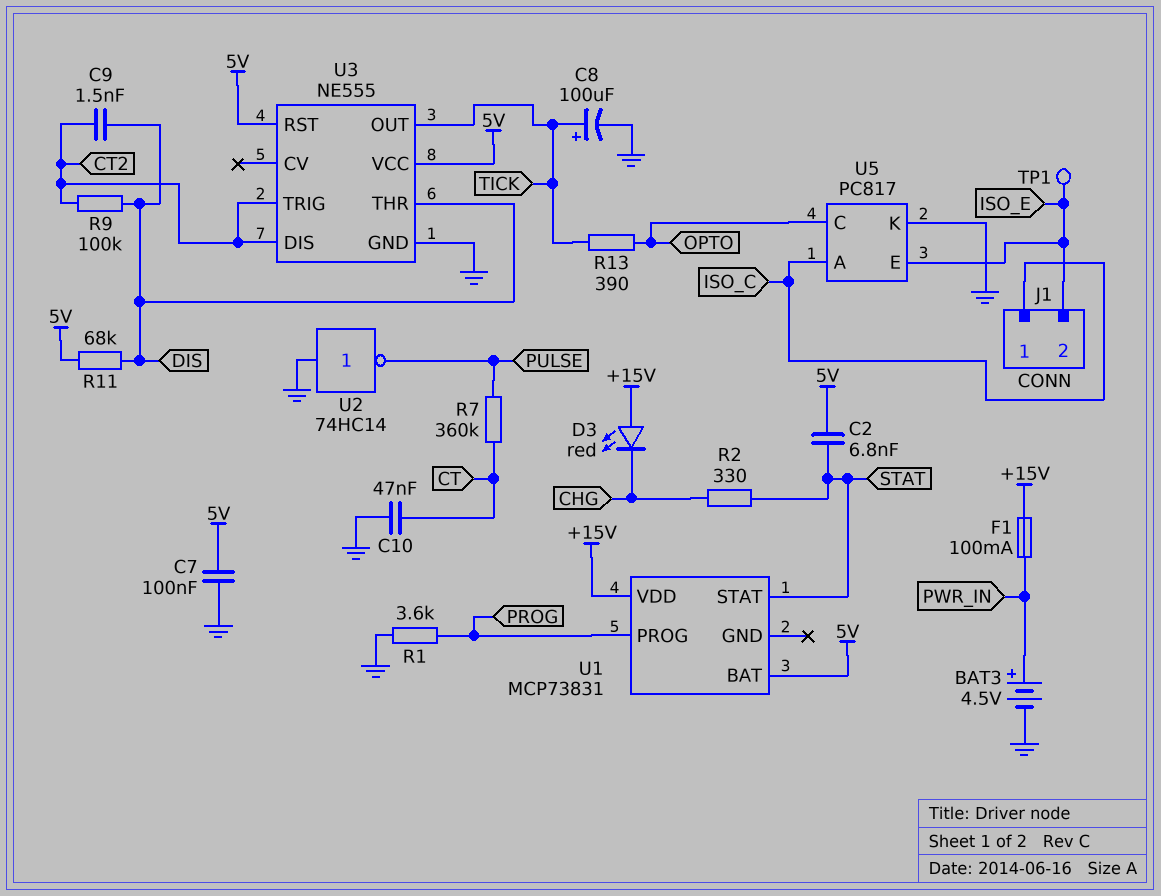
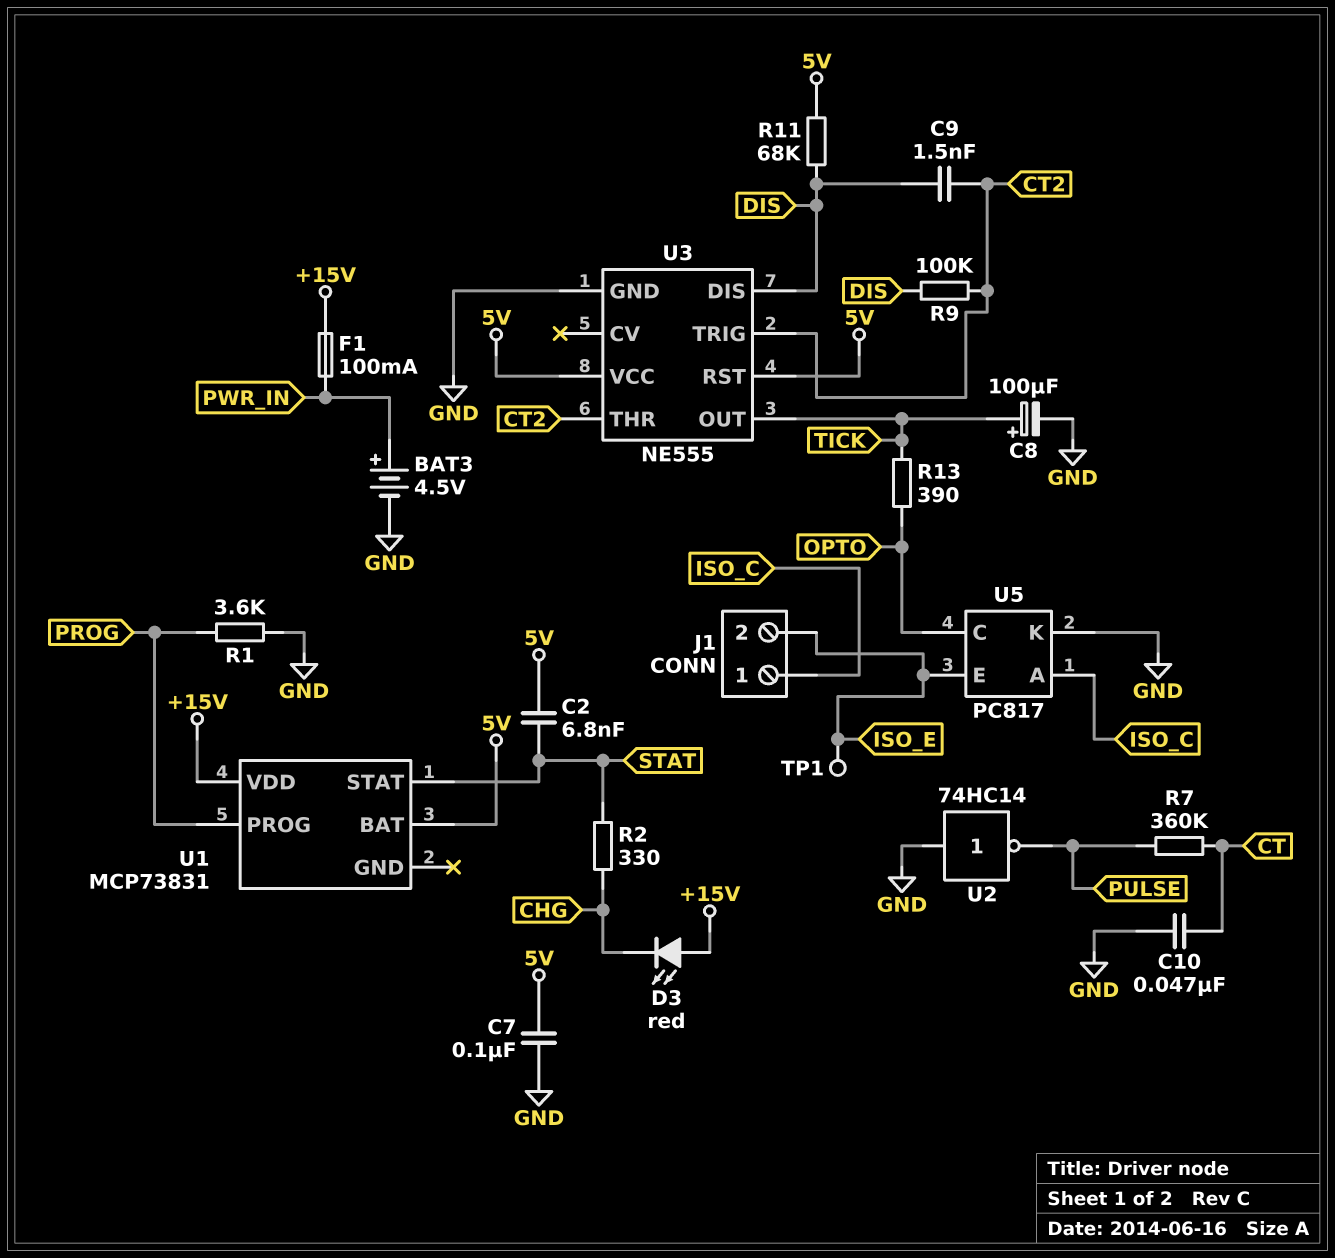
U3 pin DIS: CT2 -> DIS
U3 pin THR: DIS -> CT2

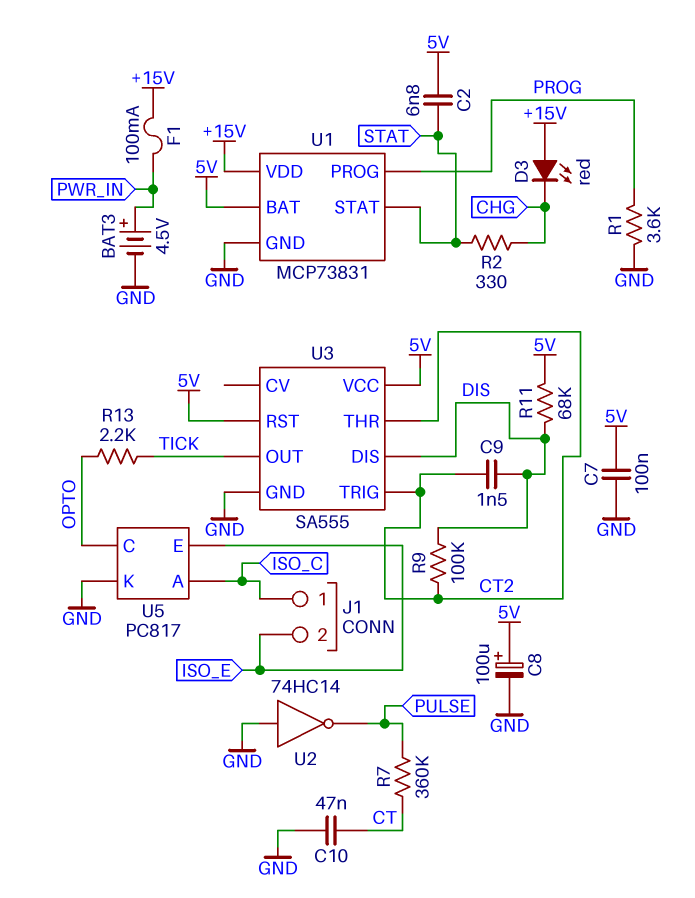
C8: 100uF (plus TICK, minus GND) -> 100uF (plus 5V, minus GND)
R13: 390 (OPTO, TICK) -> 2.2k (OPTO, TICK)
TP1: test point (ISO_E) -> none
U1 pin GND: none -> GND
U3: NE555 -> SA555

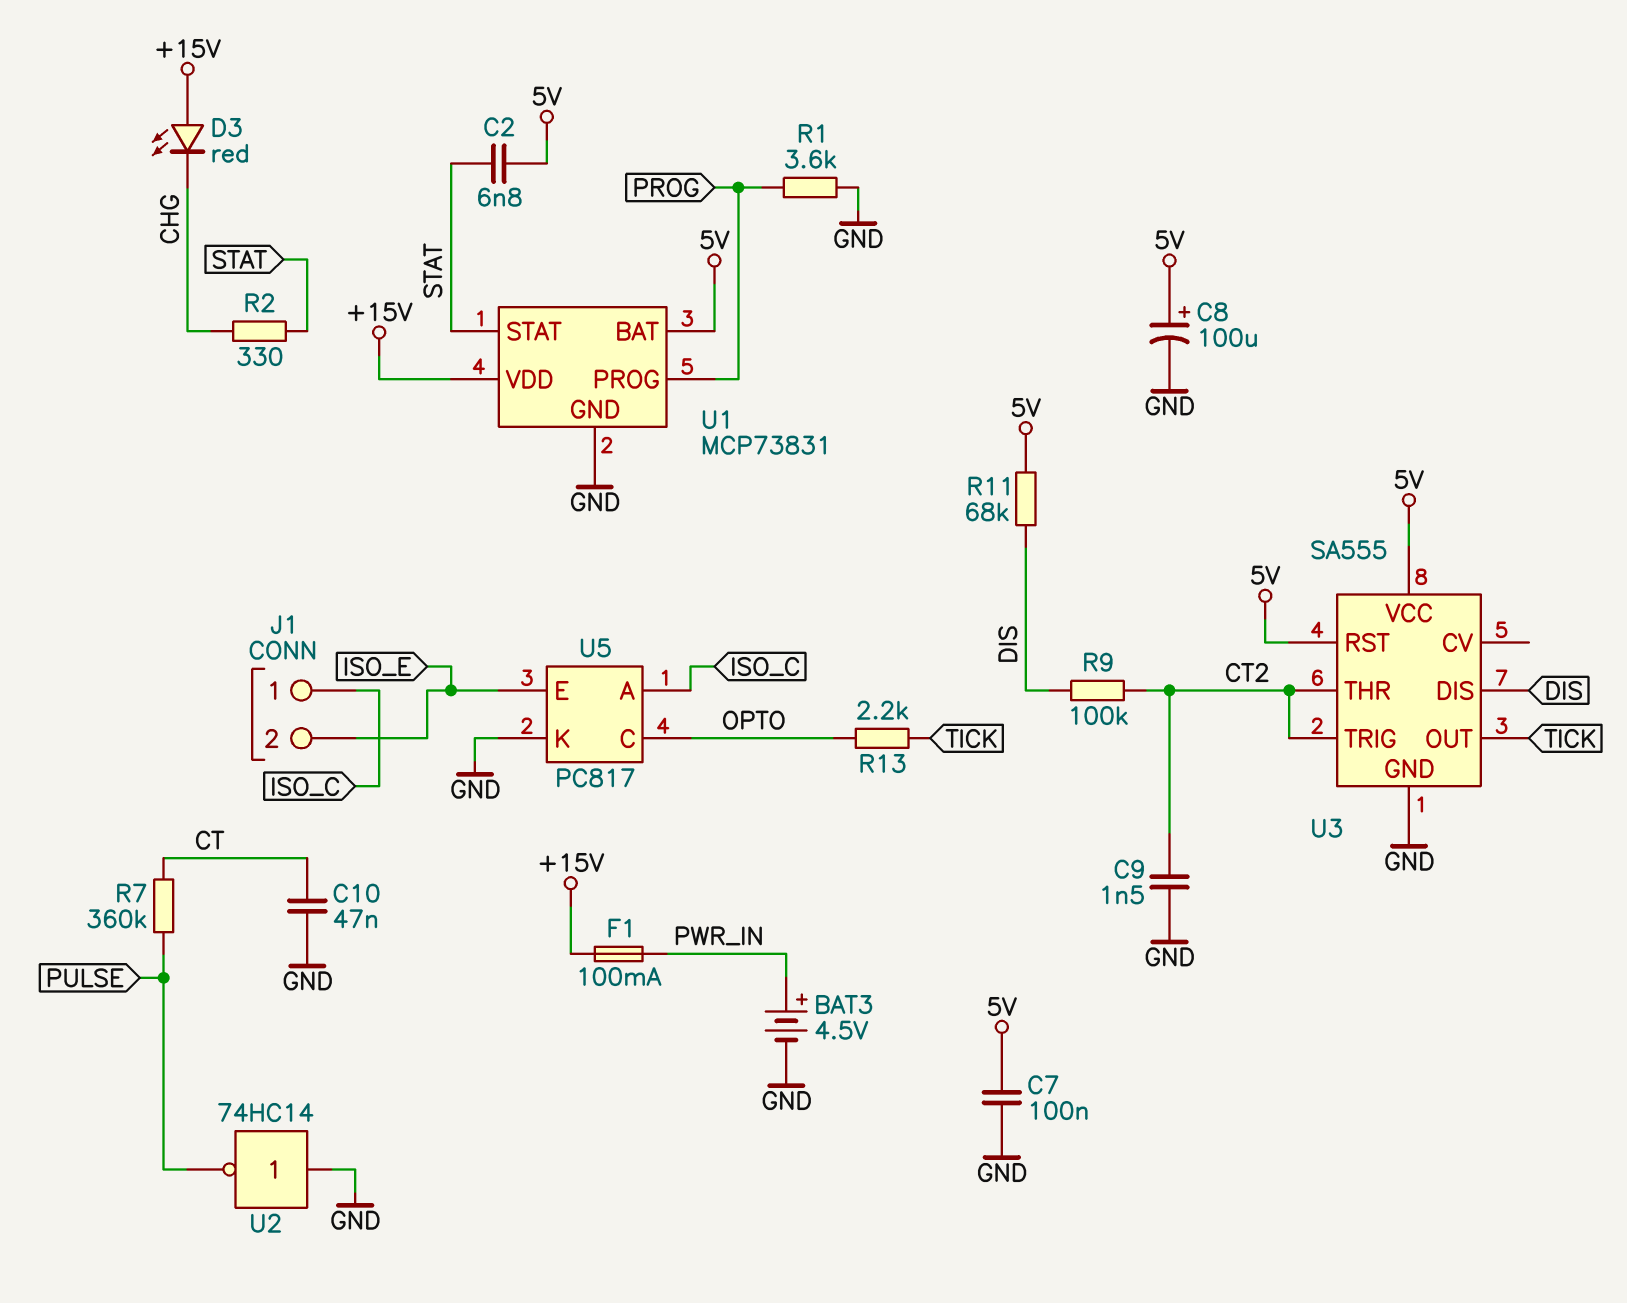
C9: 1.5nF (CT2, DIS) -> 1.5nF (CT2, GND)

